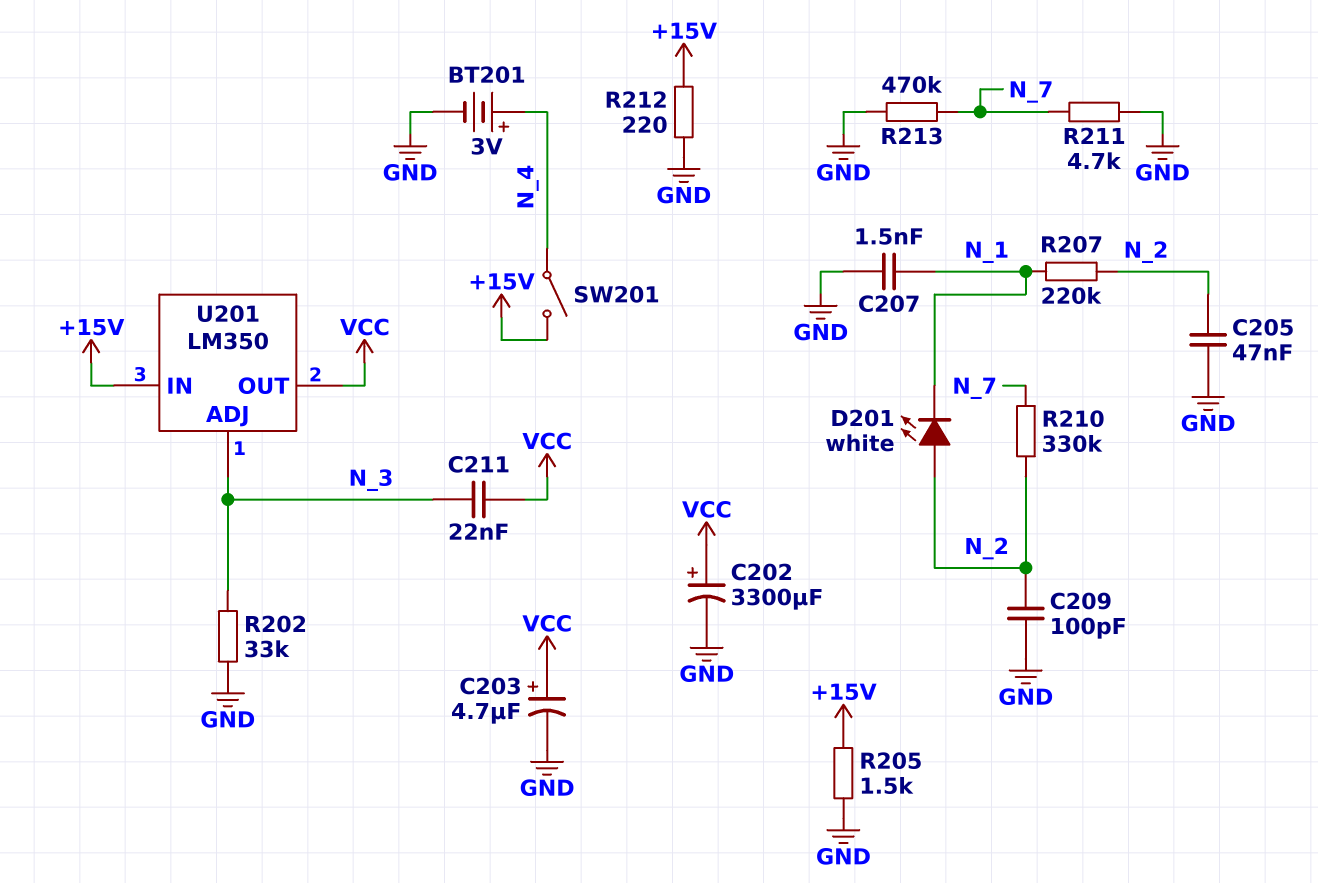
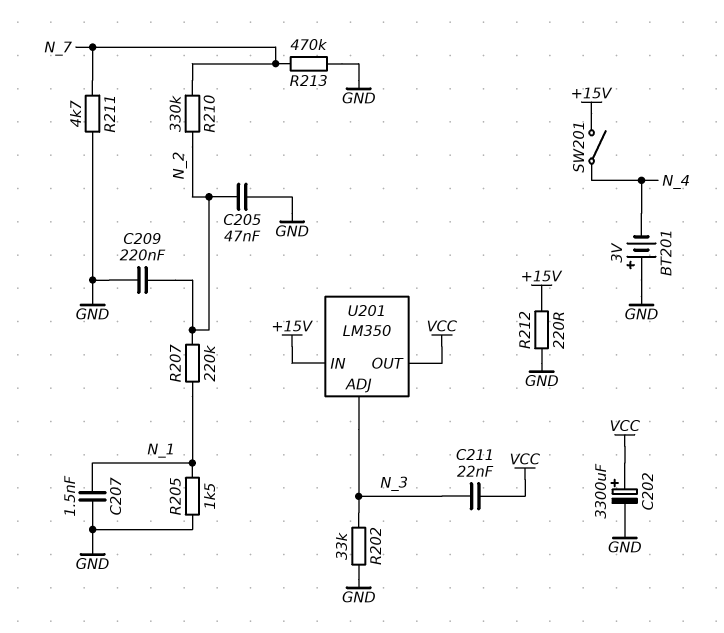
BT201: 3V (plus N_4, minus GND) -> 3V (plus GND, minus N_4)
C203: 4.7uF (plus VCC, minus GND) -> none
C209: 100pF (GND, N_2) -> 220nF (GND, N_2)
D201: LED white (A N_2, K N_1) -> none
R205: 1.5k (+15V, GND) -> 1.5k (GND, N_1)

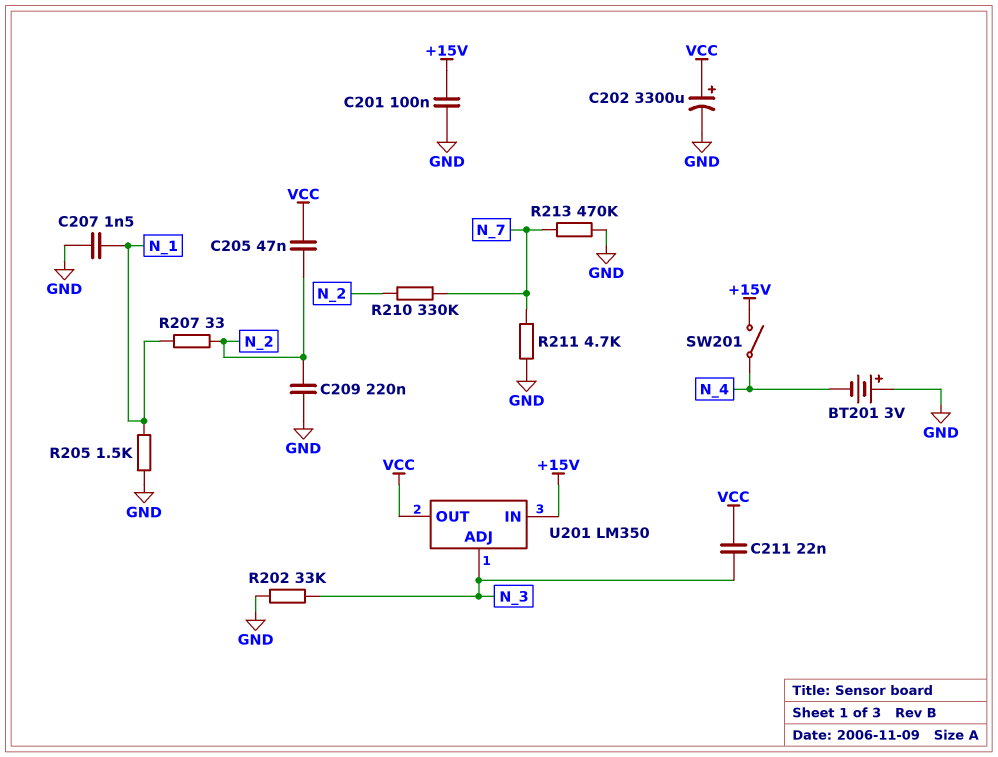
C201: none -> 100nF (+15V, GND)
C205: 47nF (GND, N_2) -> 47nF (N_2, VCC)
R207: 220k (N_1, N_2) -> 33 (N_1, N_2)
R212: 220 (+15V, GND) -> none

